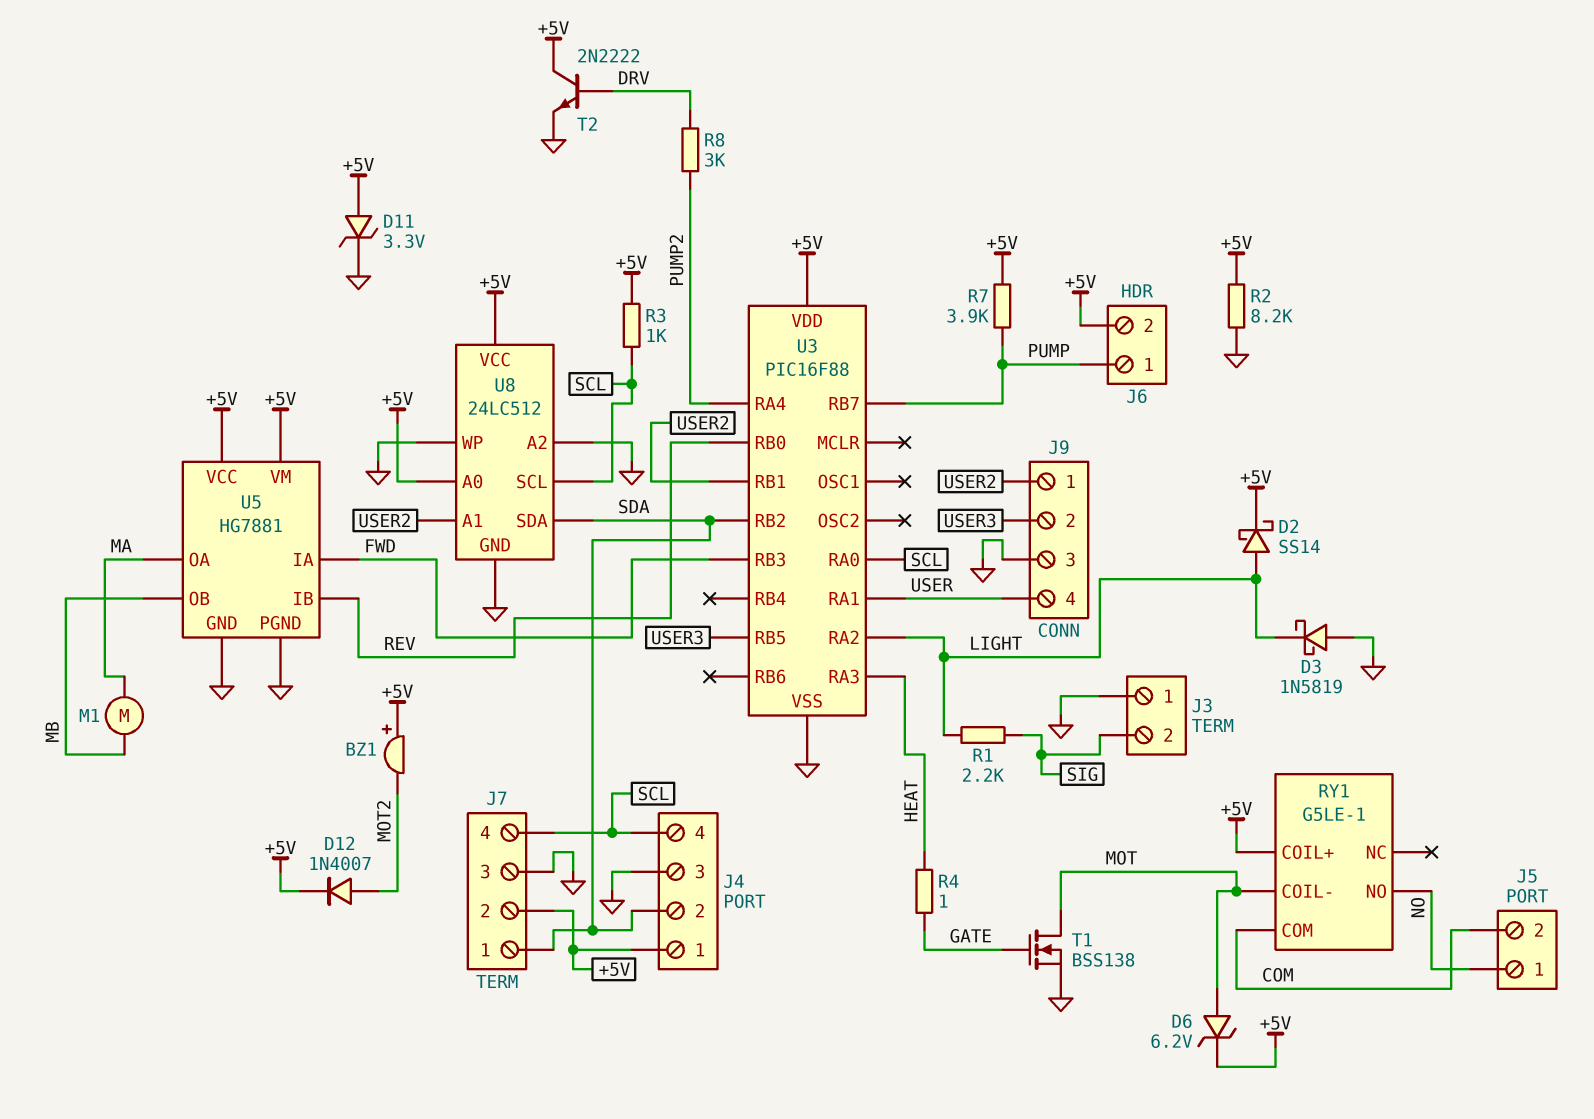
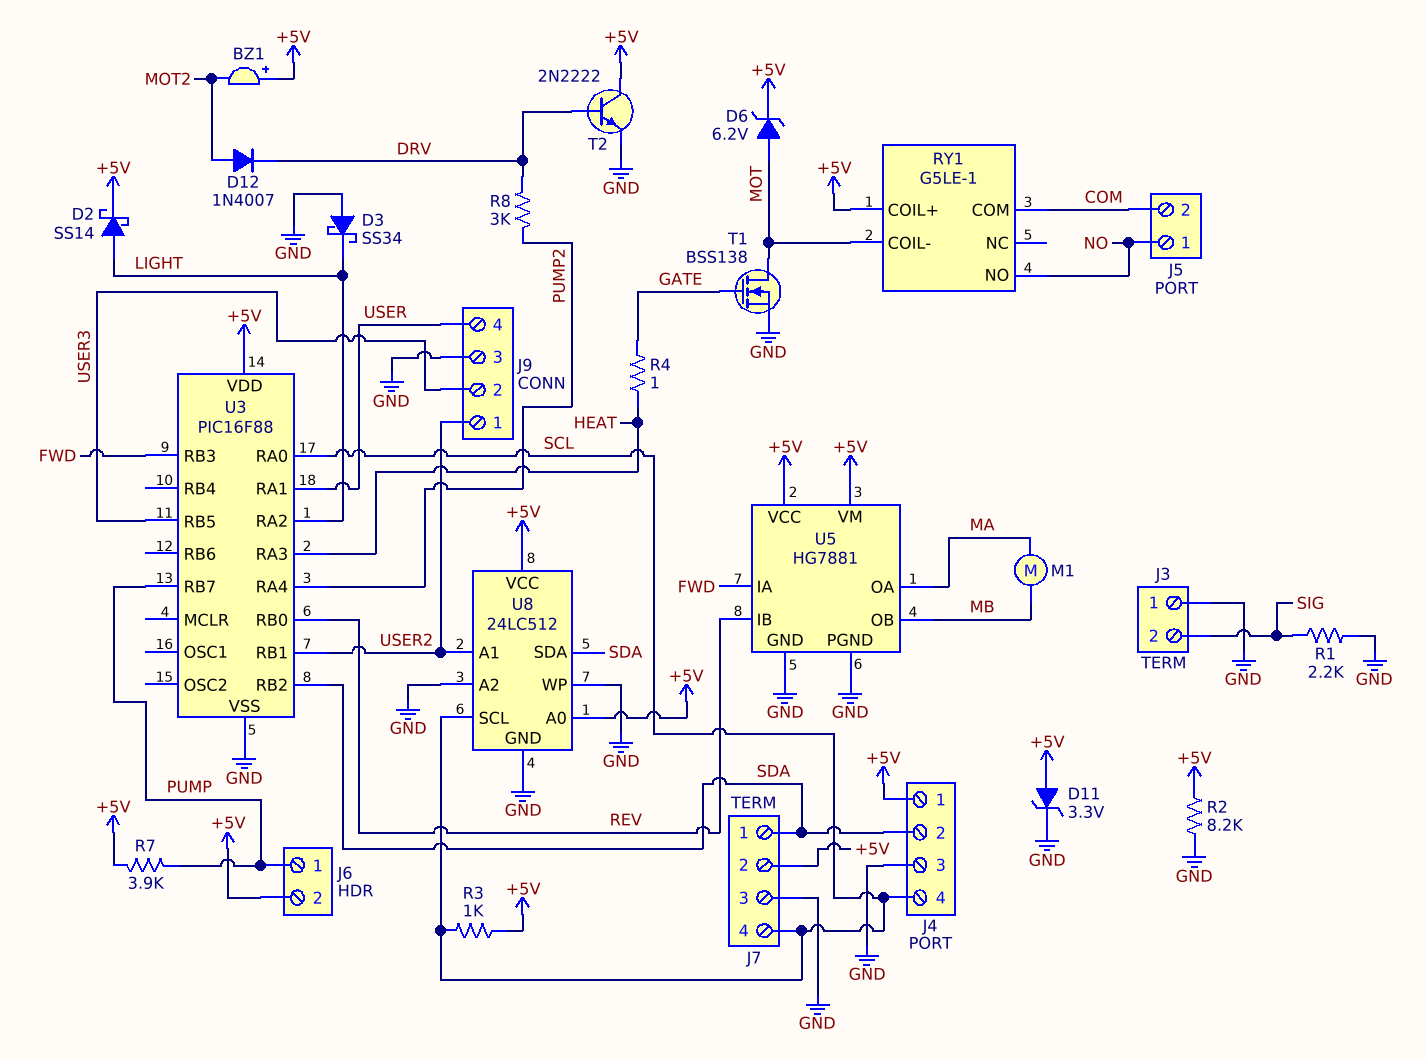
D3: schottky 1N5819 (A GND, K LIGHT) -> schottky SS34 (A GND, K LIGHT)
D12: diode 1N4007 (A MOT2, K +5V) -> diode 1N4007 (A MOT2, K DRV)
R1: 2.2k (LIGHT, SIG) -> 2.2k (GND, SIG)

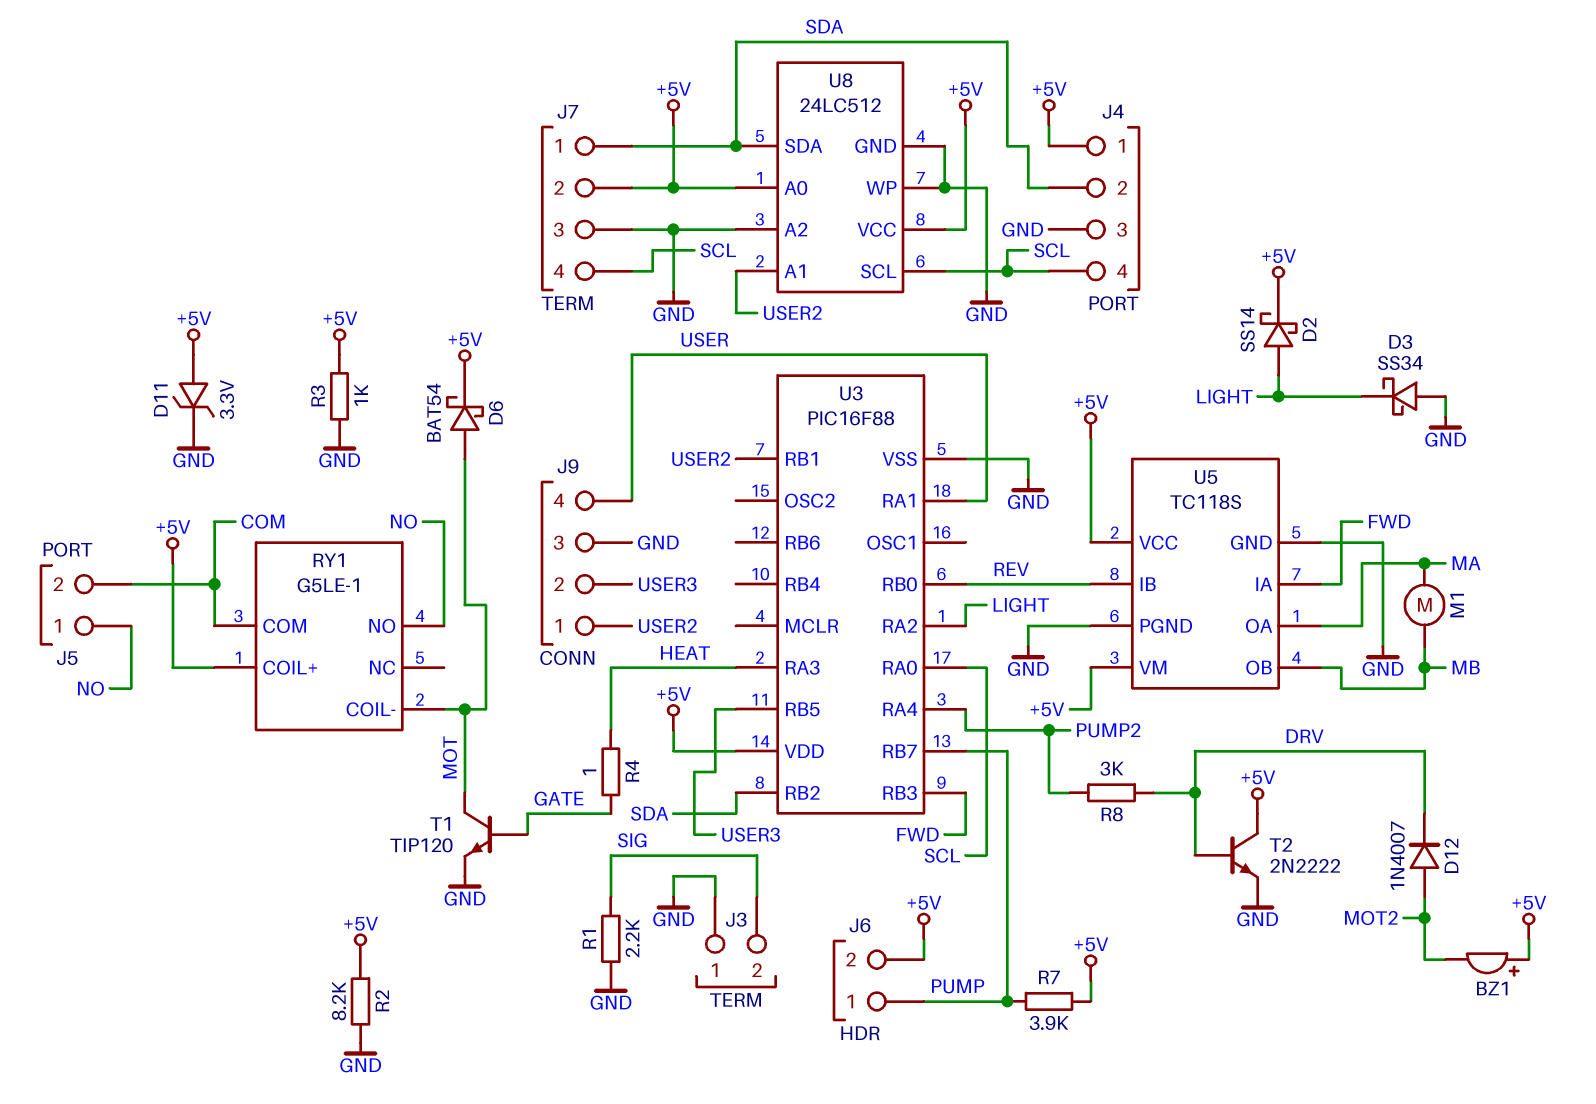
D6: zener 6.2V (A MOT, K +5V) -> schottky BAT54 (A MOT, K +5V)
R3: 1k (+5V, SCL) -> 1k (+5V, GND)
T1: NMOS BSS138 (G GATE, D MOT, S GND) -> NPN TIP120 (B GATE, C MOT, E GND)
U5: HG7881 -> TC118S

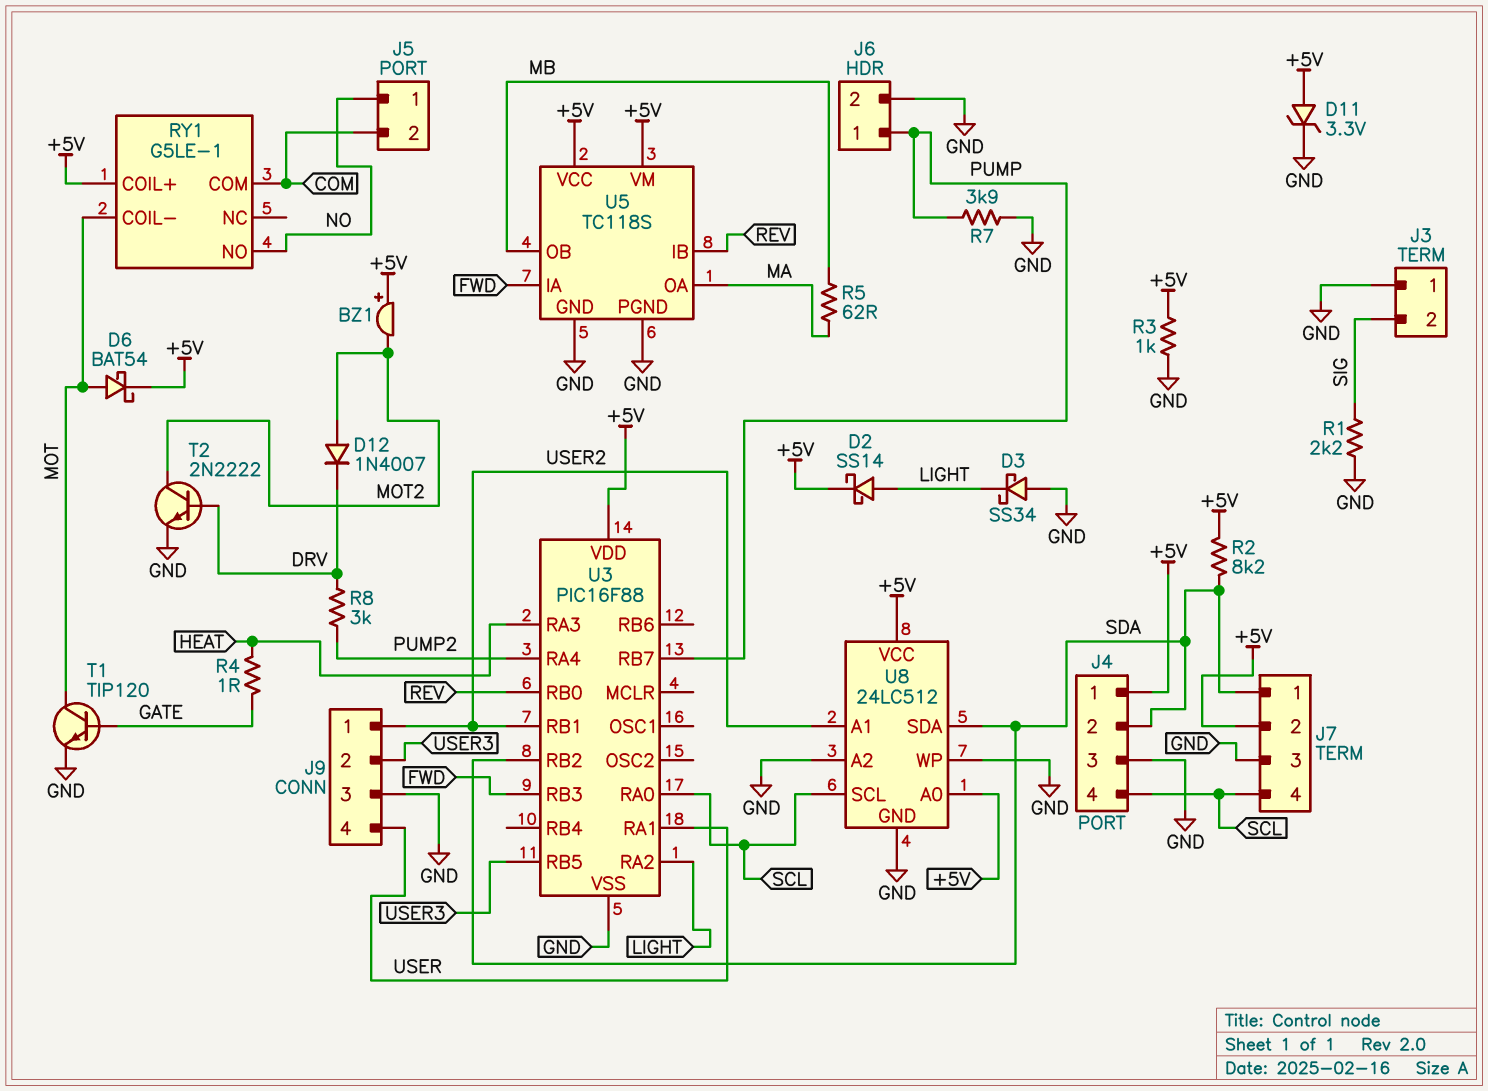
J6 pin 2: +5V -> GND
M1: motor (MA, MB) -> none
R2: 8.2k (+5V, GND) -> 8.2k (+5V, SDA)
R5: none -> 62 (MA, MB)
R7: 3.9k (+5V, PUMP) -> 3.9k (GND, PUMP)
T2: NPN 2N2222 (B DRV, C +5V, E GND) -> NPN 2N2222 (B DRV, C MOT2, E GND)

